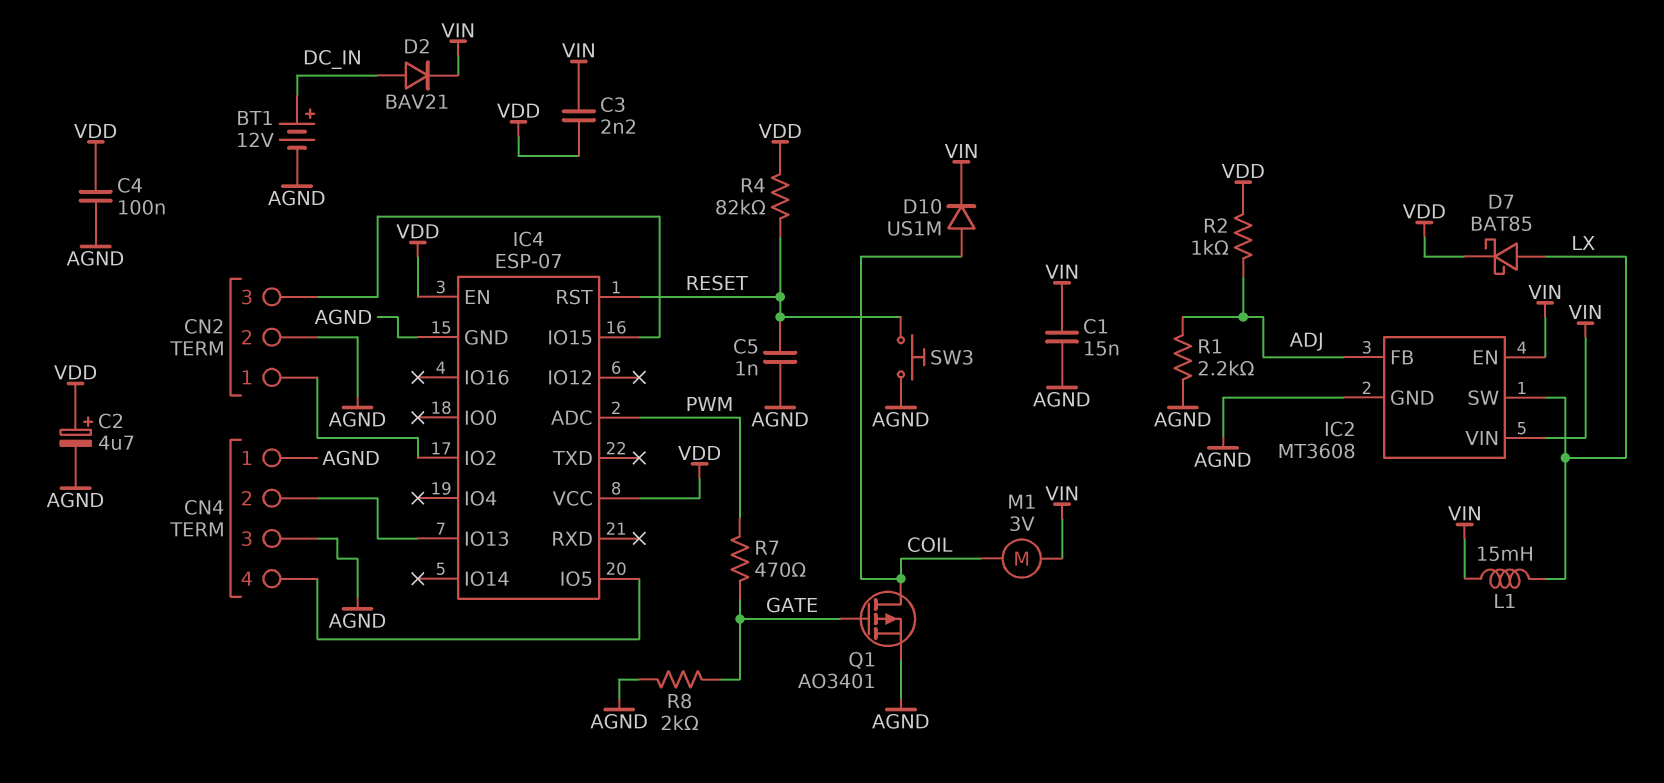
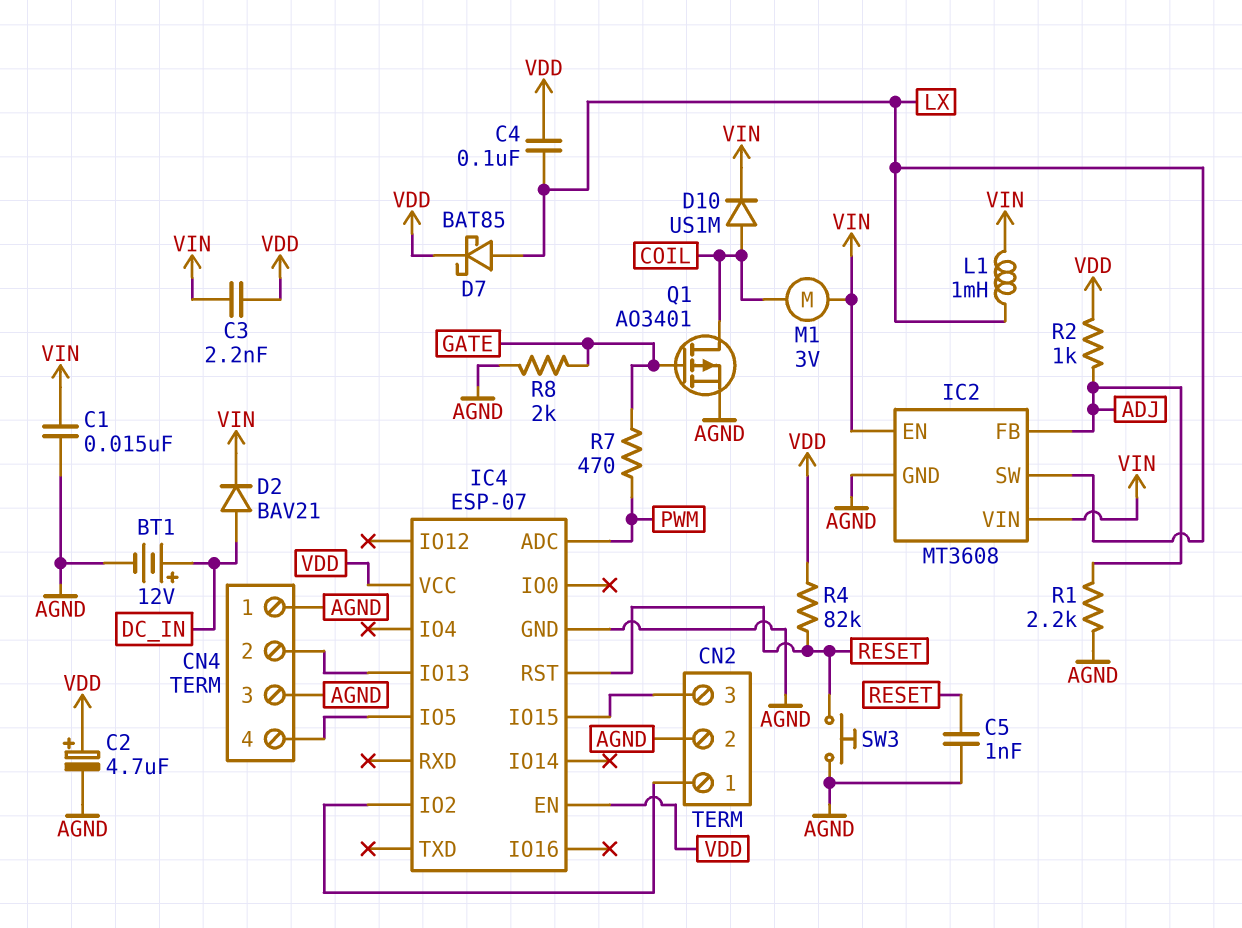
C4: 100nF (AGND, VDD) -> 100nF (LX, VDD)
L1: 15mH (LX, VIN) -> 1mH (LX, VIN)

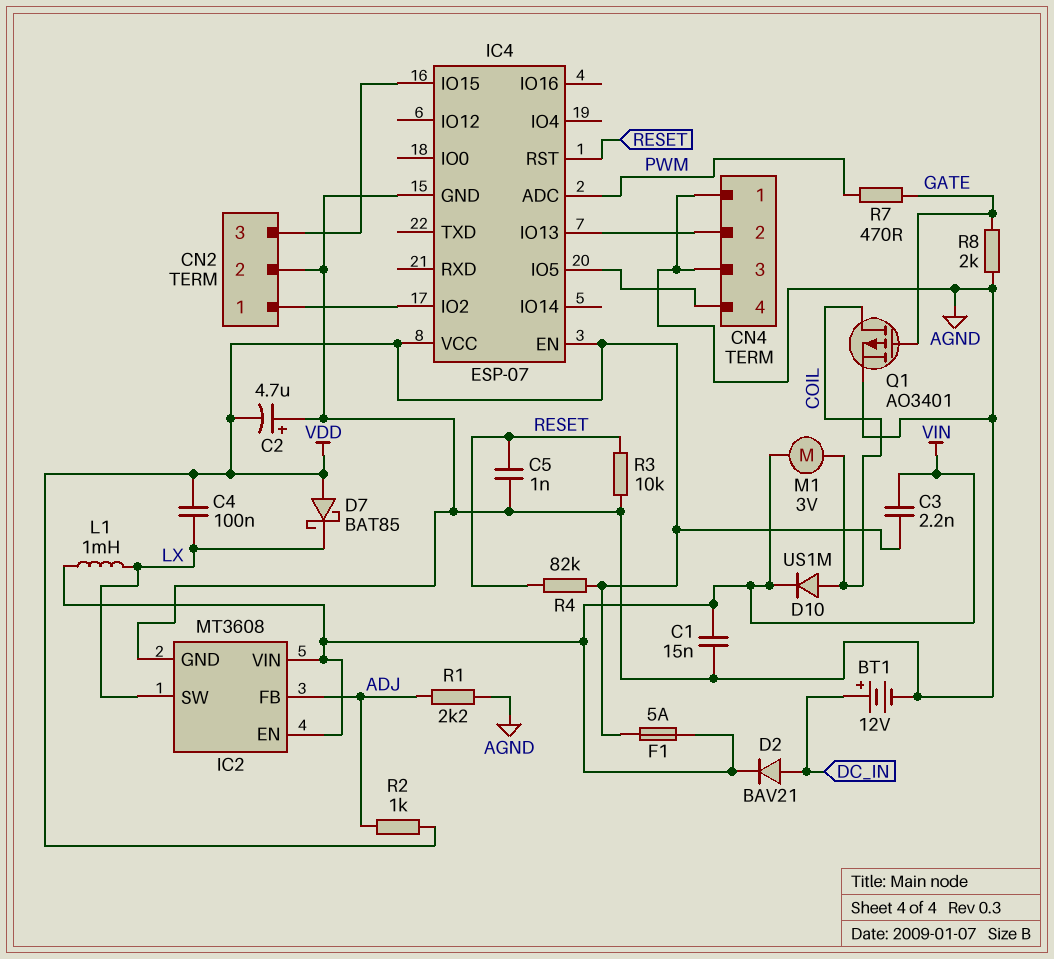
C2: 4.7uF (plus VDD, minus AGND) -> 4.7uF (plus AGND, minus VDD)
D7: schottky BAT85 (A LX, K VDD) -> schottky BAT85 (A VDD, K LX)
F1: none -> 5A (VDD, VIN)
R3: none -> 10k (AGND, RESET)
SW3: button (AGND, RESET) -> none

